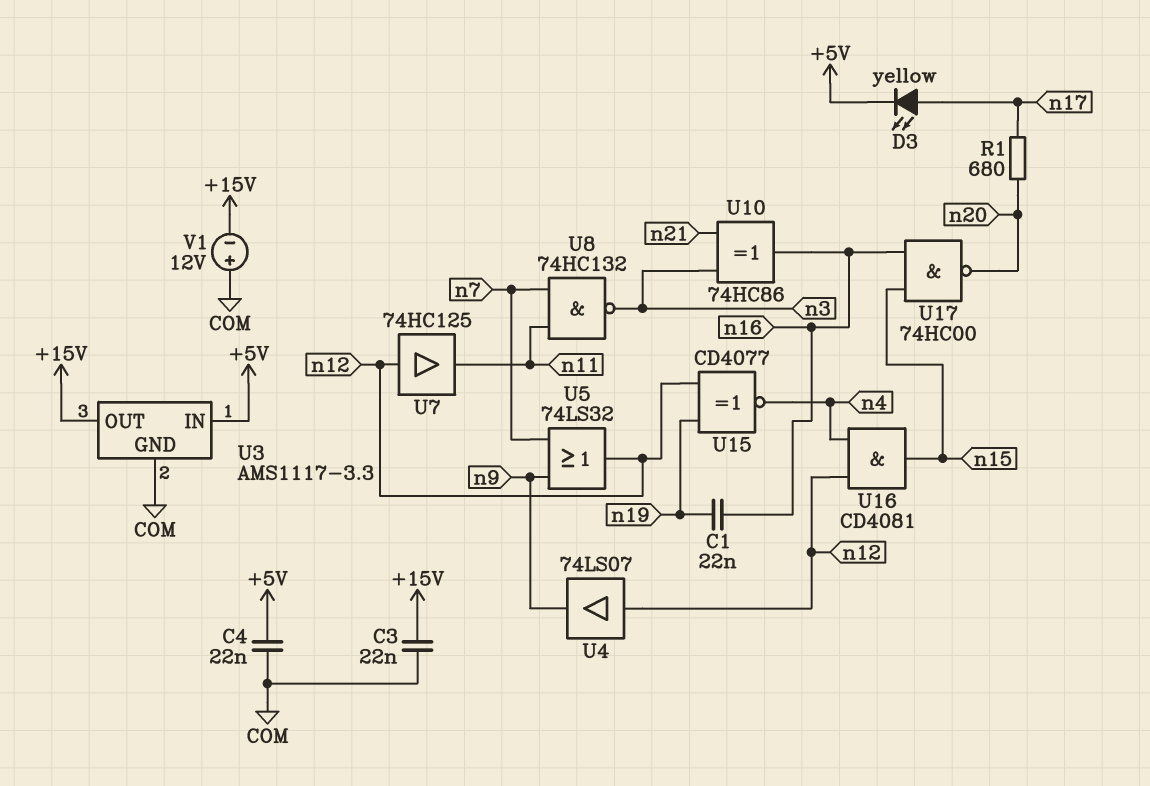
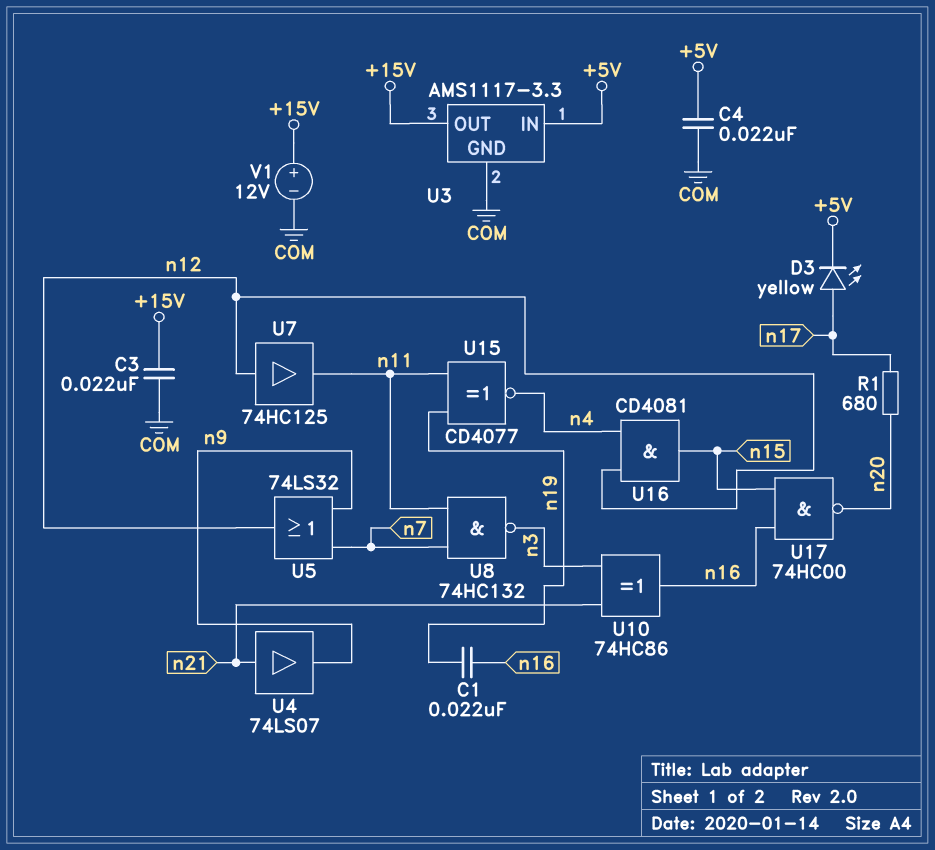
U4: buffer 74LS07 (in n12, out n9) -> buffer 74LS07 (in n21, out n9)
U15: XNOR CD4077 (in n12, in n19, out n4) -> XNOR CD4077 (in n11, in n19, out n4)
V1: 12V (plus COM, minus +15V) -> 12V (plus +15V, minus COM)

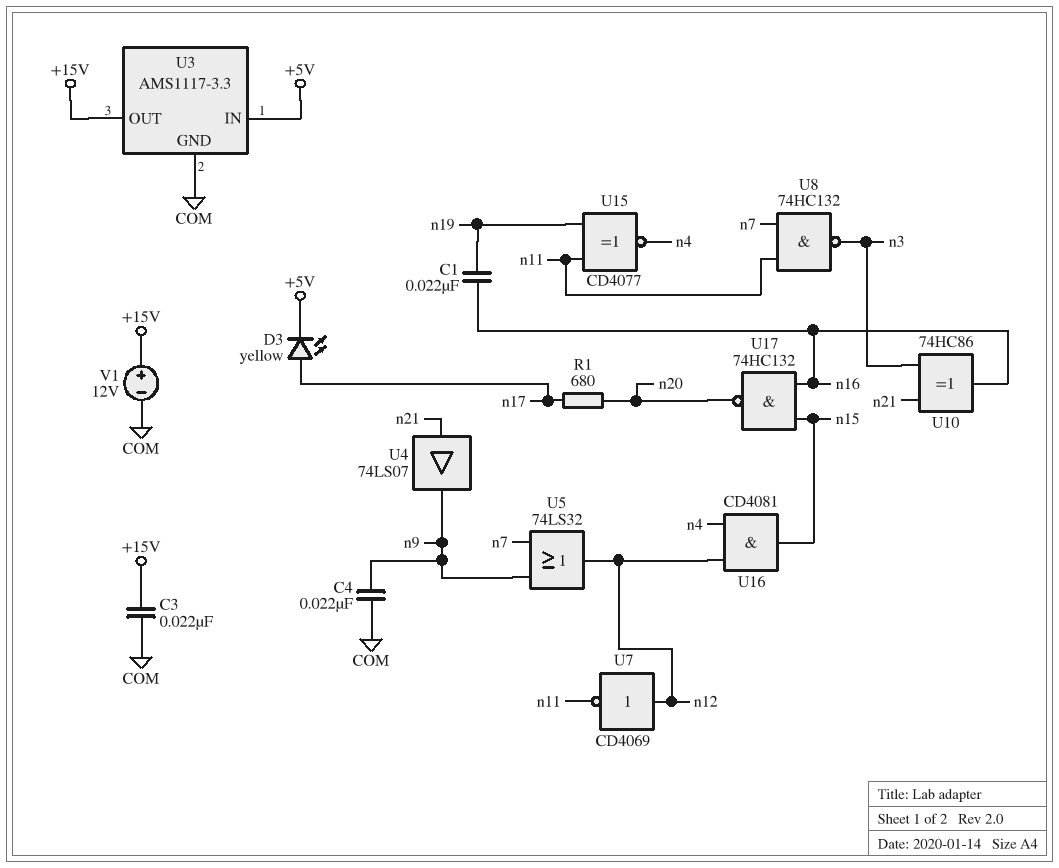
C4: 22nF (+5V, COM) -> 22nF (COM, n9)
U7: buffer 74HC125 (in n12, out n11) -> NOT CD4069 (in n12, out n11)
U17: NAND 74HC00 (in n15, in n16, out n20) -> NAND 74HC132 (in n15, in n16, out n20)

